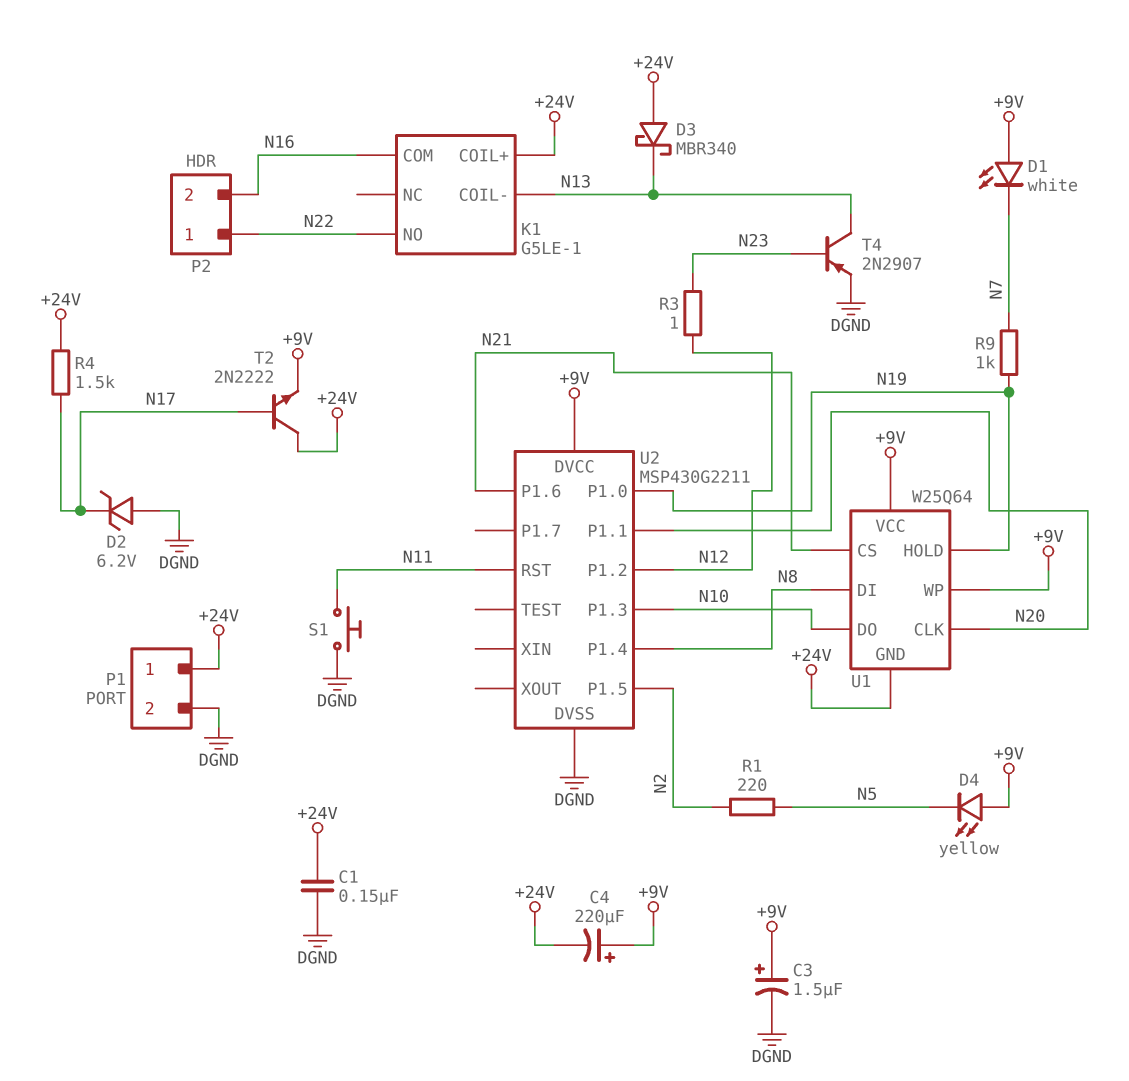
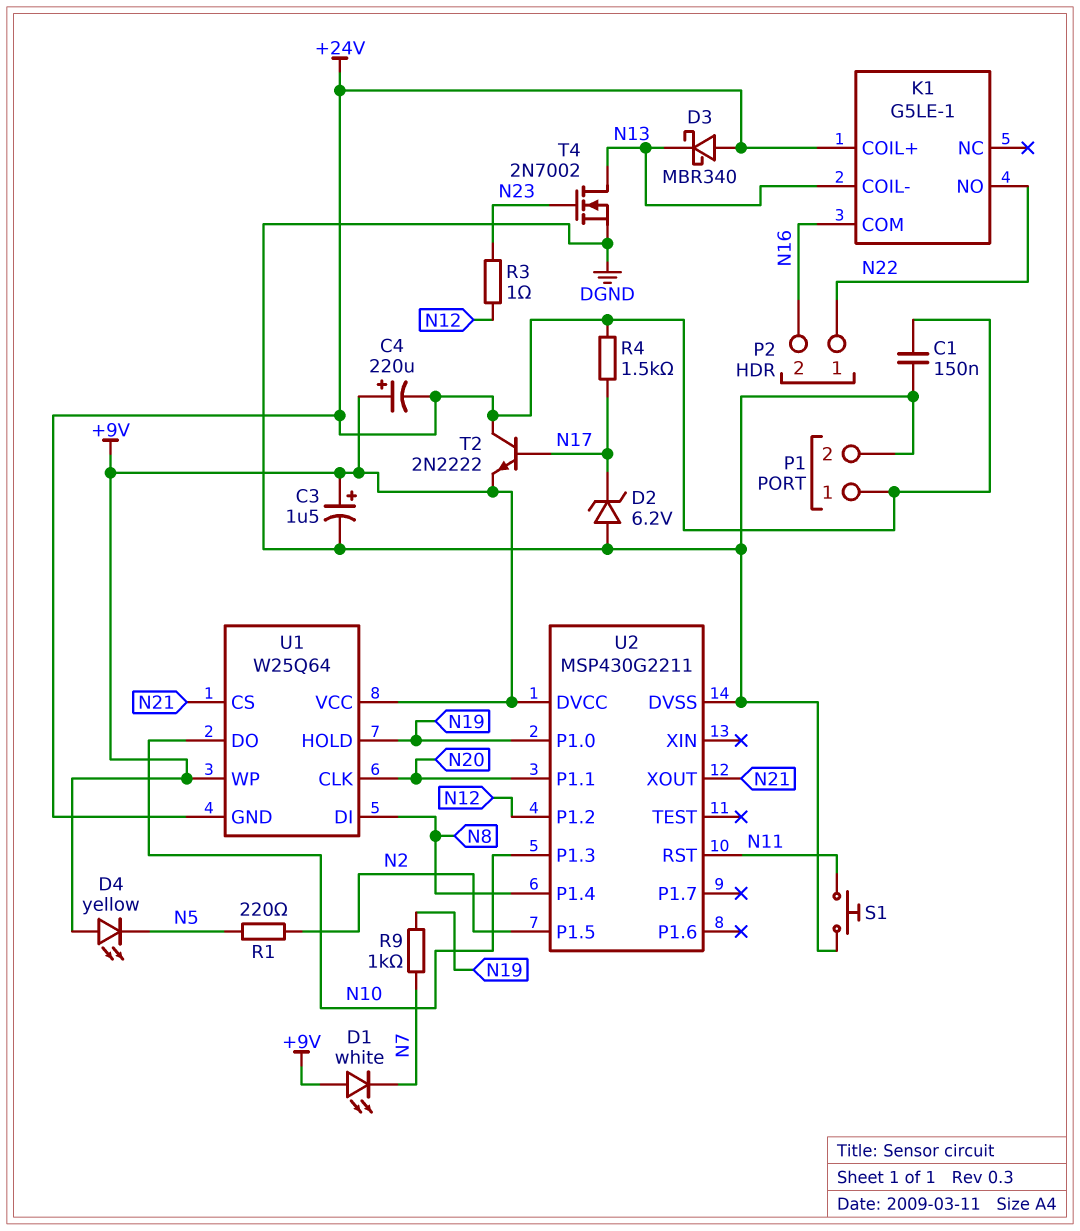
T4: PNP 2N2907 (B N23, C N13, E DGND) -> NMOS 2N7002 (G N23, D N13, S DGND)
U2 pin P1.6: N21 -> none
U2 pin XOUT: none -> N21

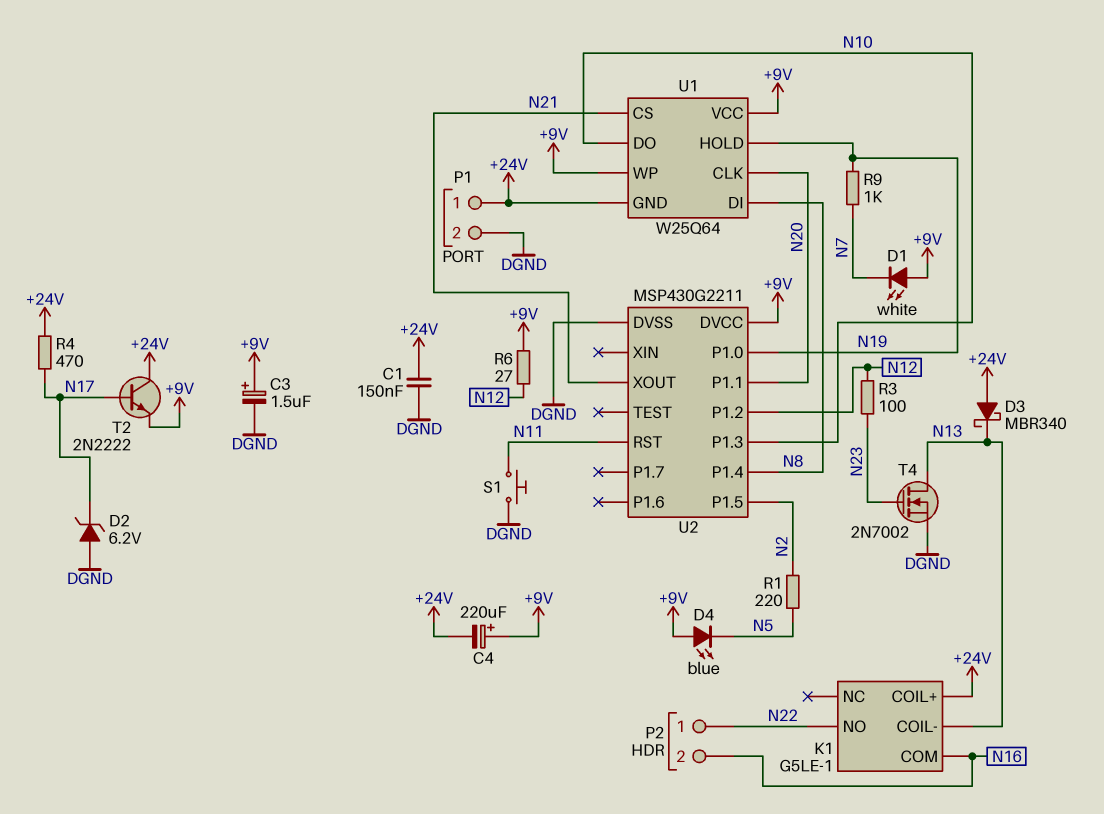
D4: LED yellow (A +9V, K N5) -> LED blue (A +9V, K N5)
R3: 1 (N12, N23) -> 100 (N12, N23)
R4: 1.5k (+24V, N17) -> 470 (+24V, N17)
R6: none -> 27 (+9V, N12)

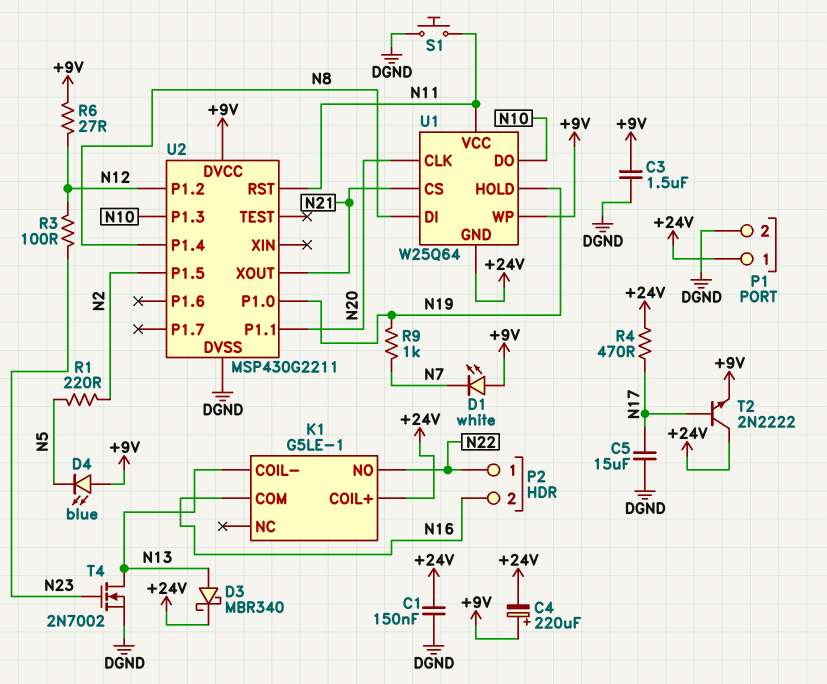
C3: 1.5uF (plus +9V, minus DGND) -> 1.5uF (+9V, DGND)
C5: none -> 15uF (DGND, N17)
D2: zener 6.2V (A DGND, K N17) -> none
D3: schottky MBR340 (A +24V, K N13) -> schottky MBR340 (A N13, K +24V)
U1 pin VCC: +9V -> N11

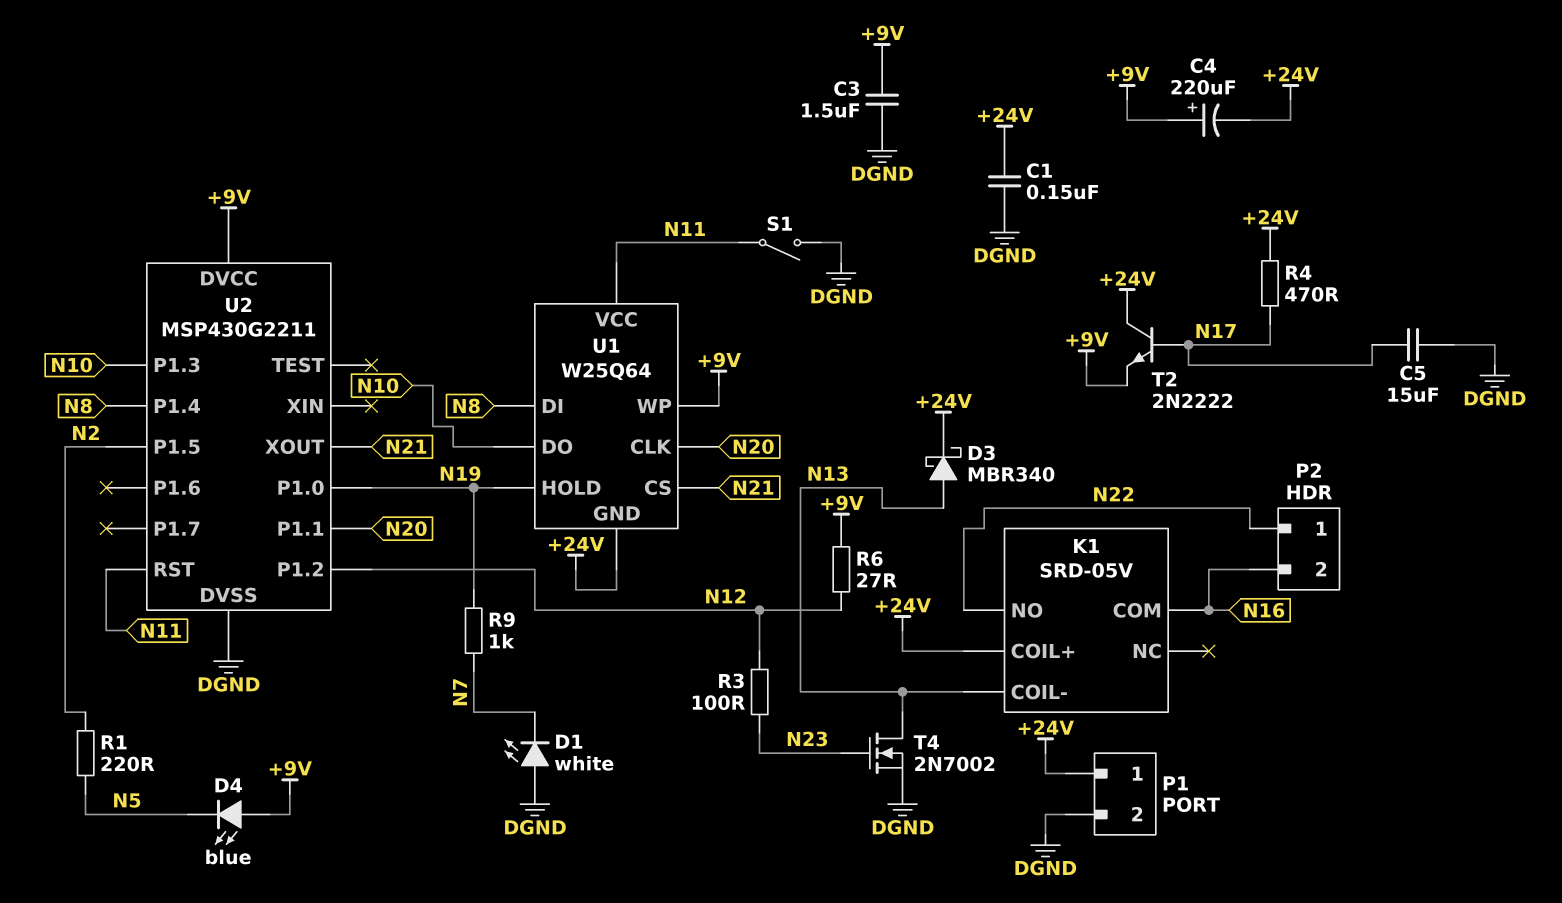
D1: LED white (A +9V, K N7) -> LED white (A DGND, K N7)
K1: G5LE-1 -> SRD-05V
S1: button (DGND, N11) -> switch (DGND, N11)

